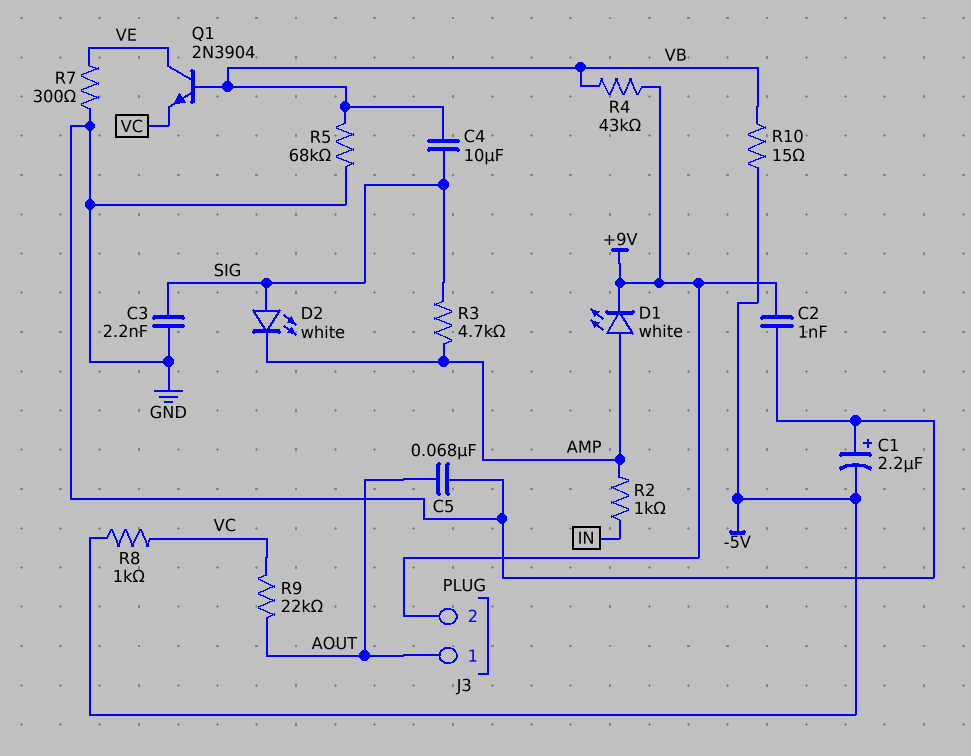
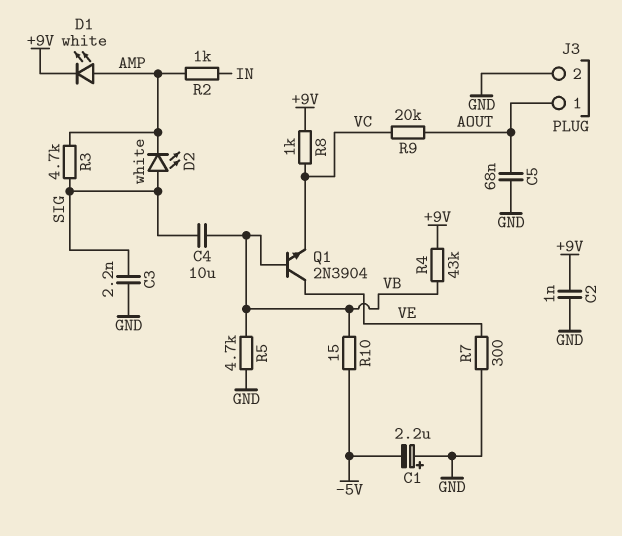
J3 pin 2: +9V -> GND
R5: 68k (GND, VB) -> 4.7k (GND, VB)
R8: 1k (-5V, VC) -> 1k (+9V, VC)
R9: 22k (AOUT, VC) -> 20k (AOUT, VC)

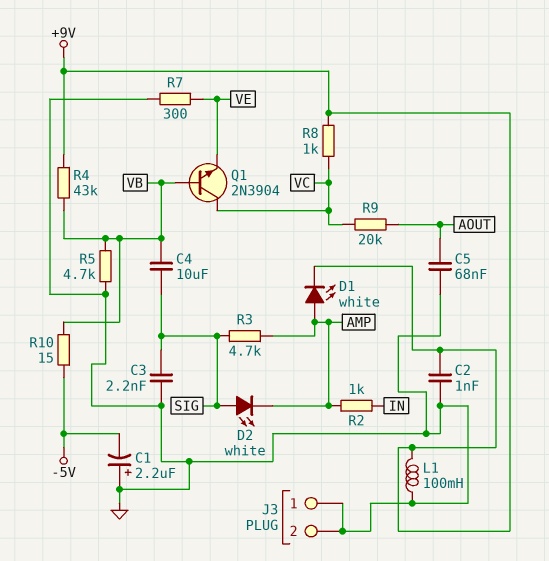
J3 pin 1: AOUT -> GND
L1: none -> 100mH (+9V, GND)
Q1: NPN 2N3904 (B VB, C VE, E VC) -> NPN 2N3904 (B VB, C VC, E VE)

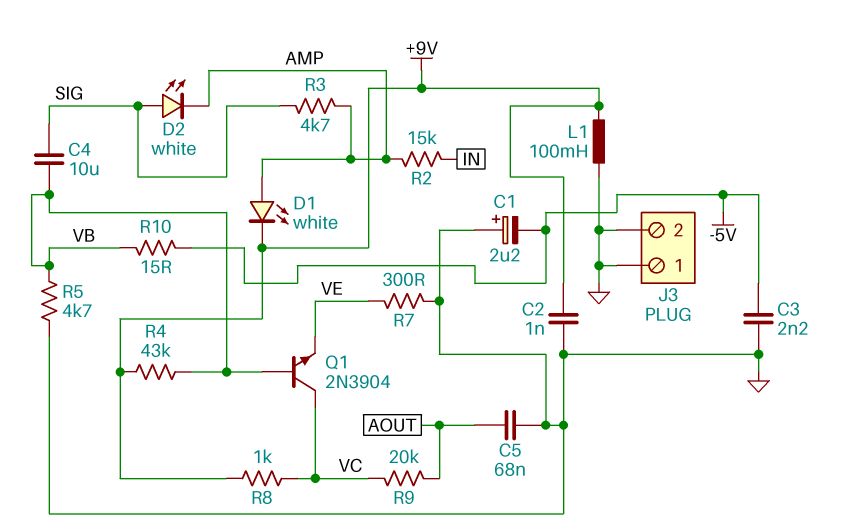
C3: 2.2nF (GND, SIG) -> 2.2nF (-5V, GND)
R2: 1k (AMP, IN) -> 15k (AMP, IN)

